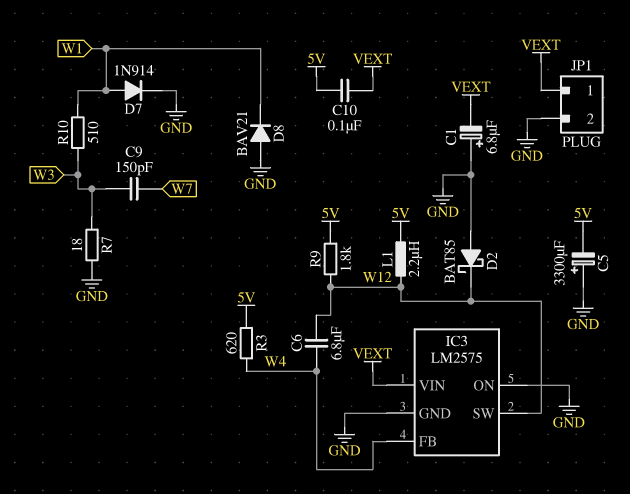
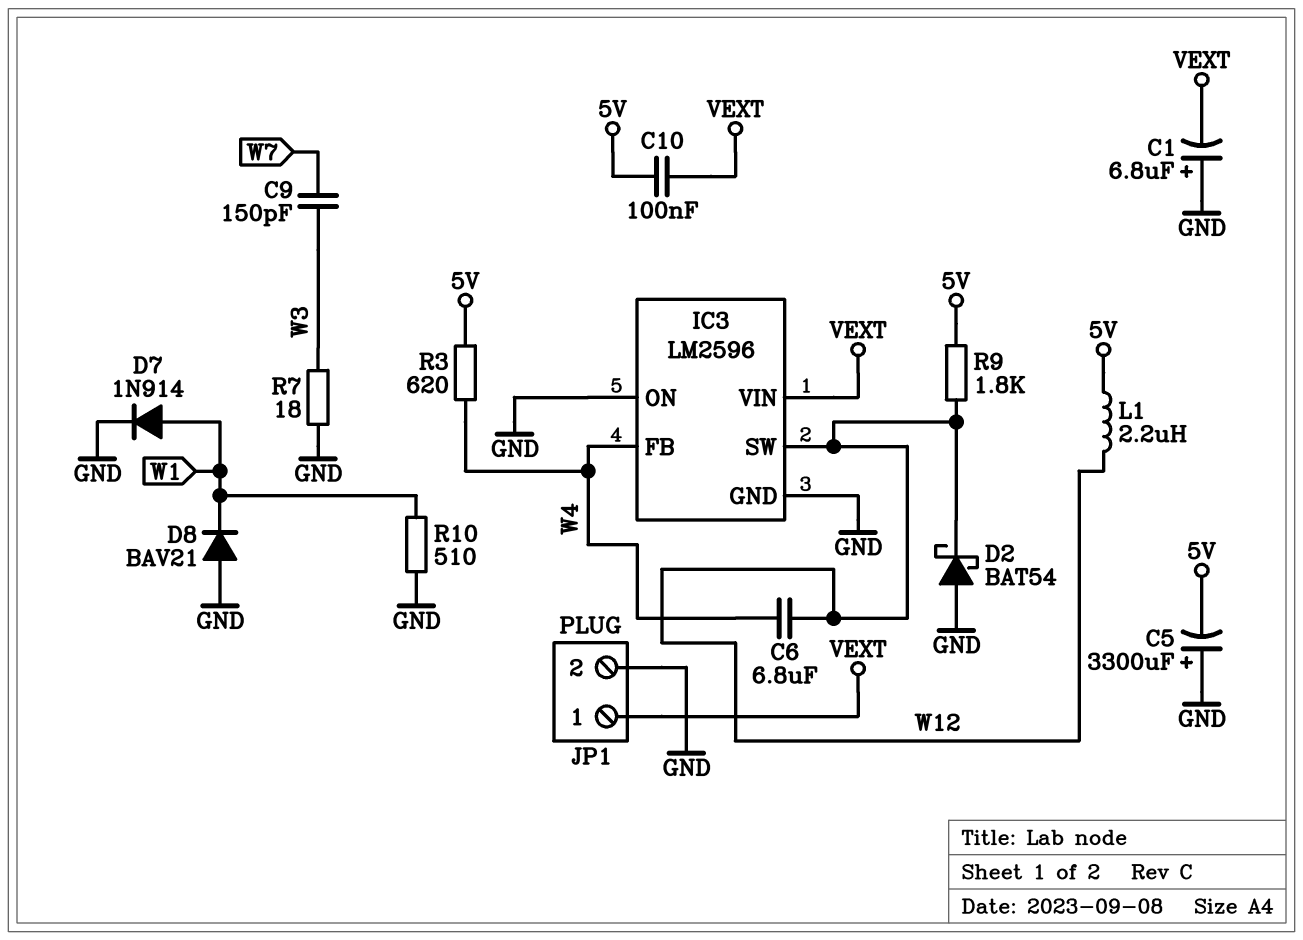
D2: schottky BAT85 (A GND, K W12) -> schottky BAT54 (A GND, K W12)
IC3: LM2575 -> LM2596
R10: 510 (W1, W3) -> 510 (GND, W1)

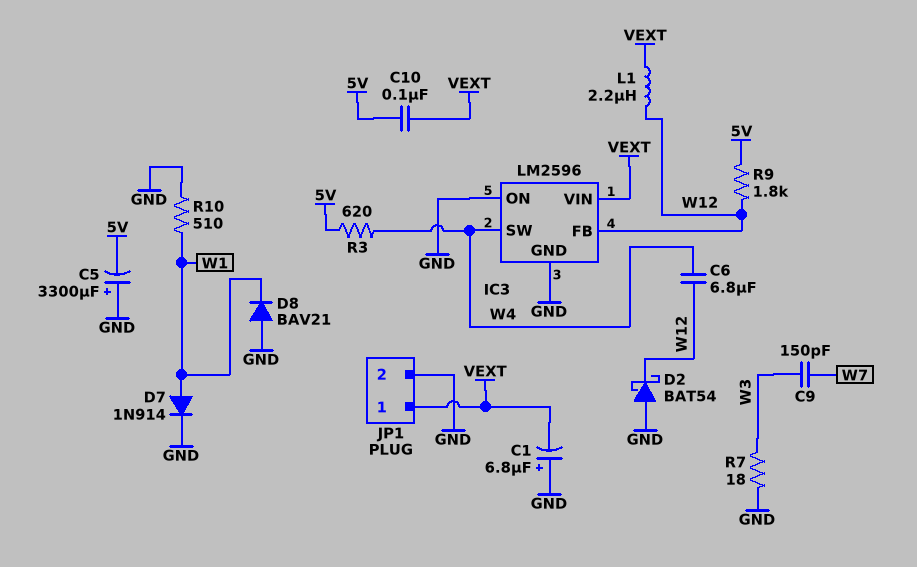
IC3 pin FB: W4 -> W12
IC3 pin SW: W12 -> W4
L1: 2.2uH (5V, W12) -> 2.2uH (VEXT, W12)

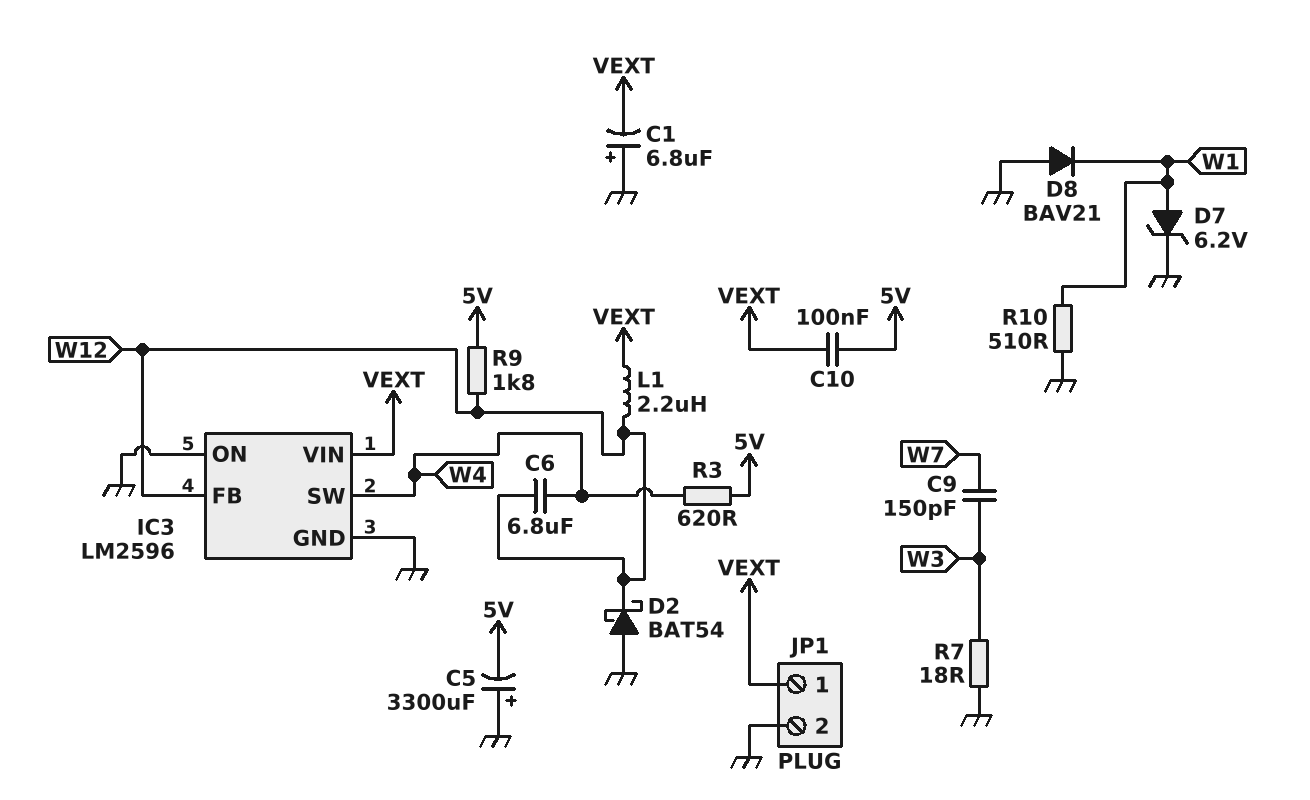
D7: diode 1N914 (A W1, K GND) -> zener 6.2V (A W1, K GND)

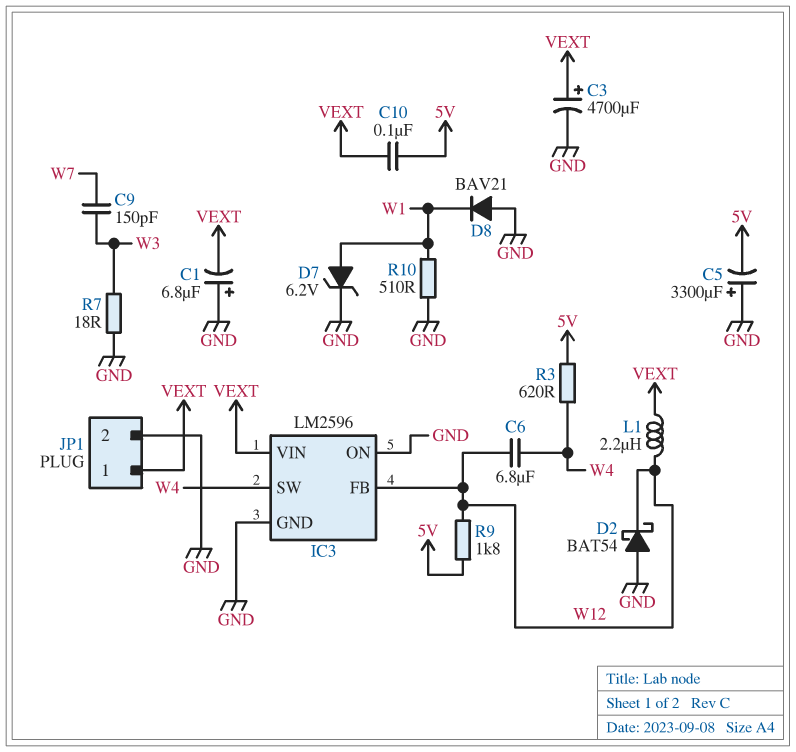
C3: none -> 4700uF (plus VEXT, minus GND)

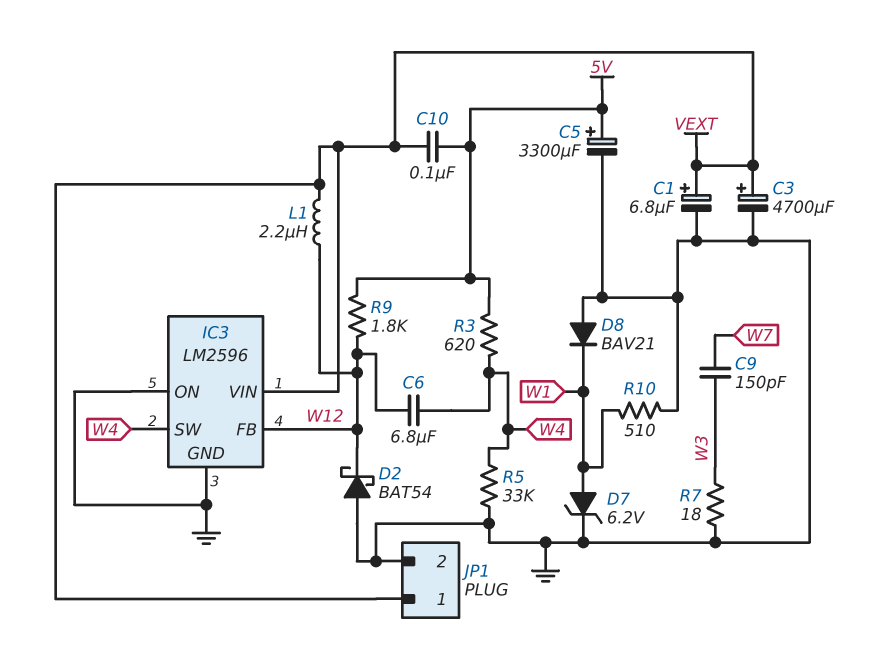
C1: 6.8uF (plus GND, minus VEXT) -> 6.8uF (plus VEXT, minus GND)
C5: 3300uF (plus GND, minus 5V) -> 3300uF (plus 5V, minus GND)
R5: none -> 33k (GND, W4)

